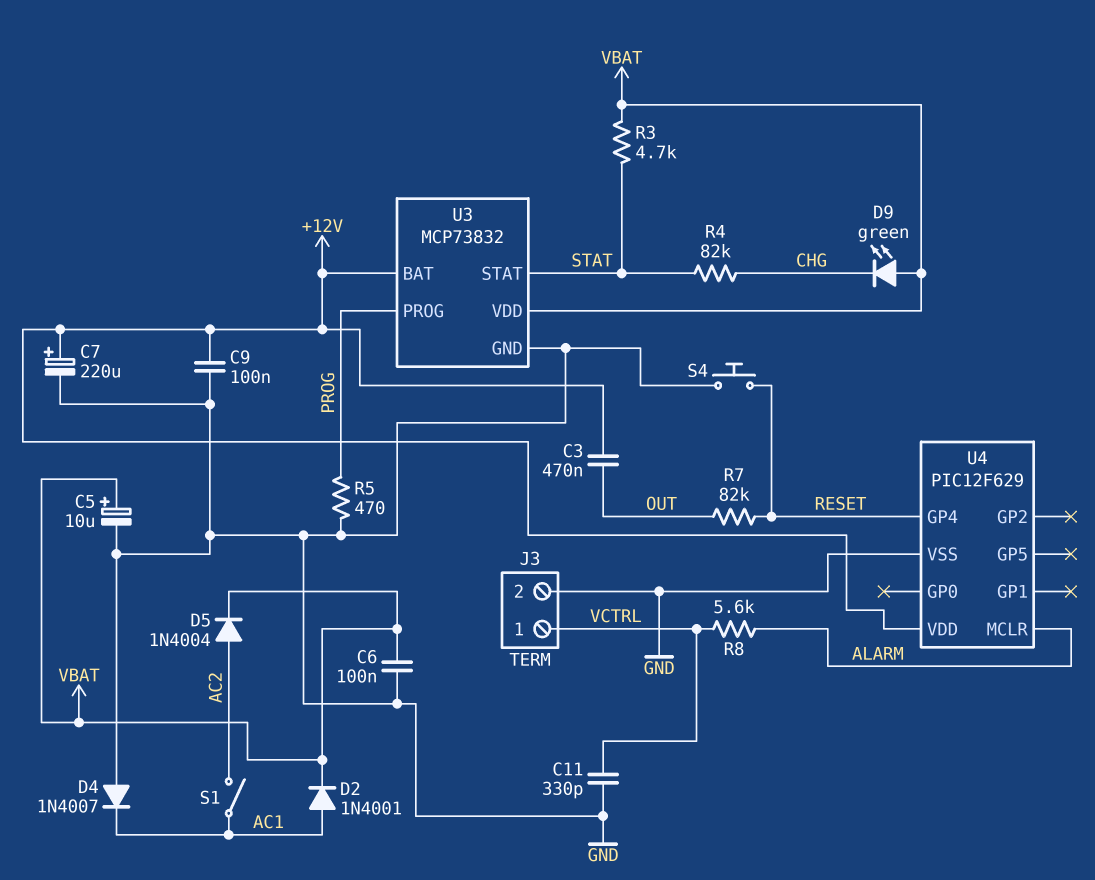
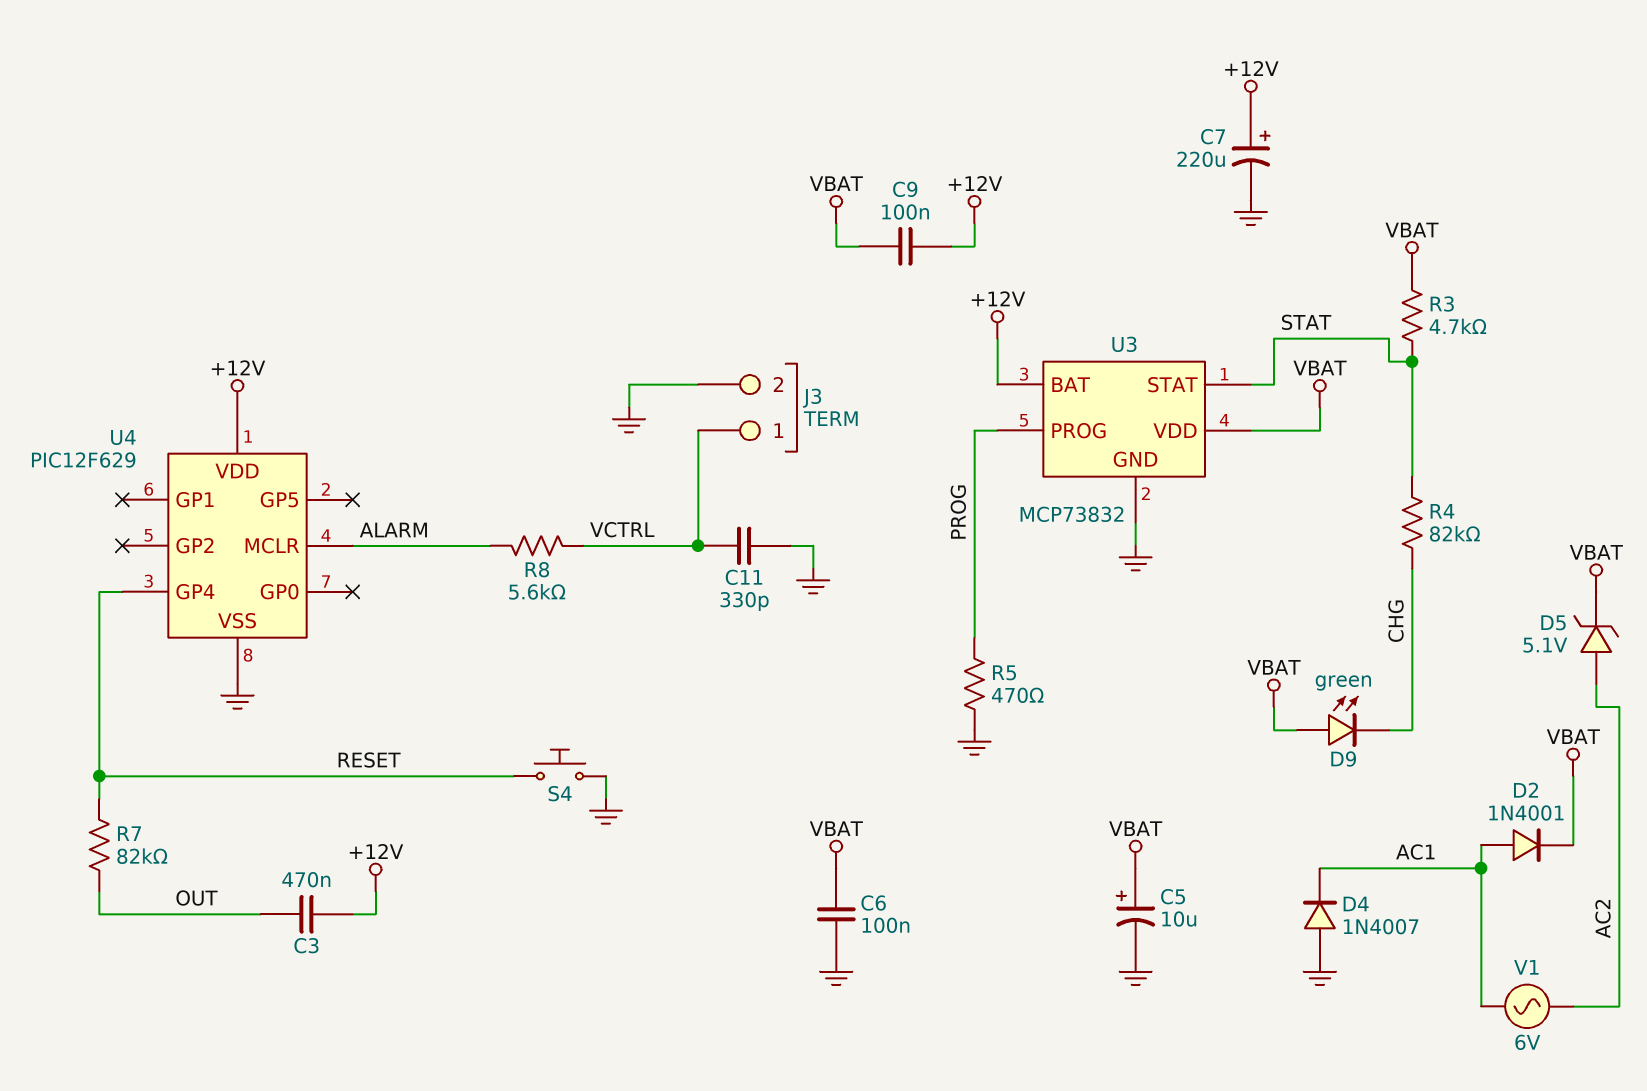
C9: 100nF (+12V, GND) -> 100nF (+12V, VBAT)
D5: diode 1N4004 (A AC2, K VBAT) -> zener 5.1V (A AC2, K VBAT)
S1: switch (AC1, AC2) -> none
V1: none -> AC 6V (AC1, AC2)

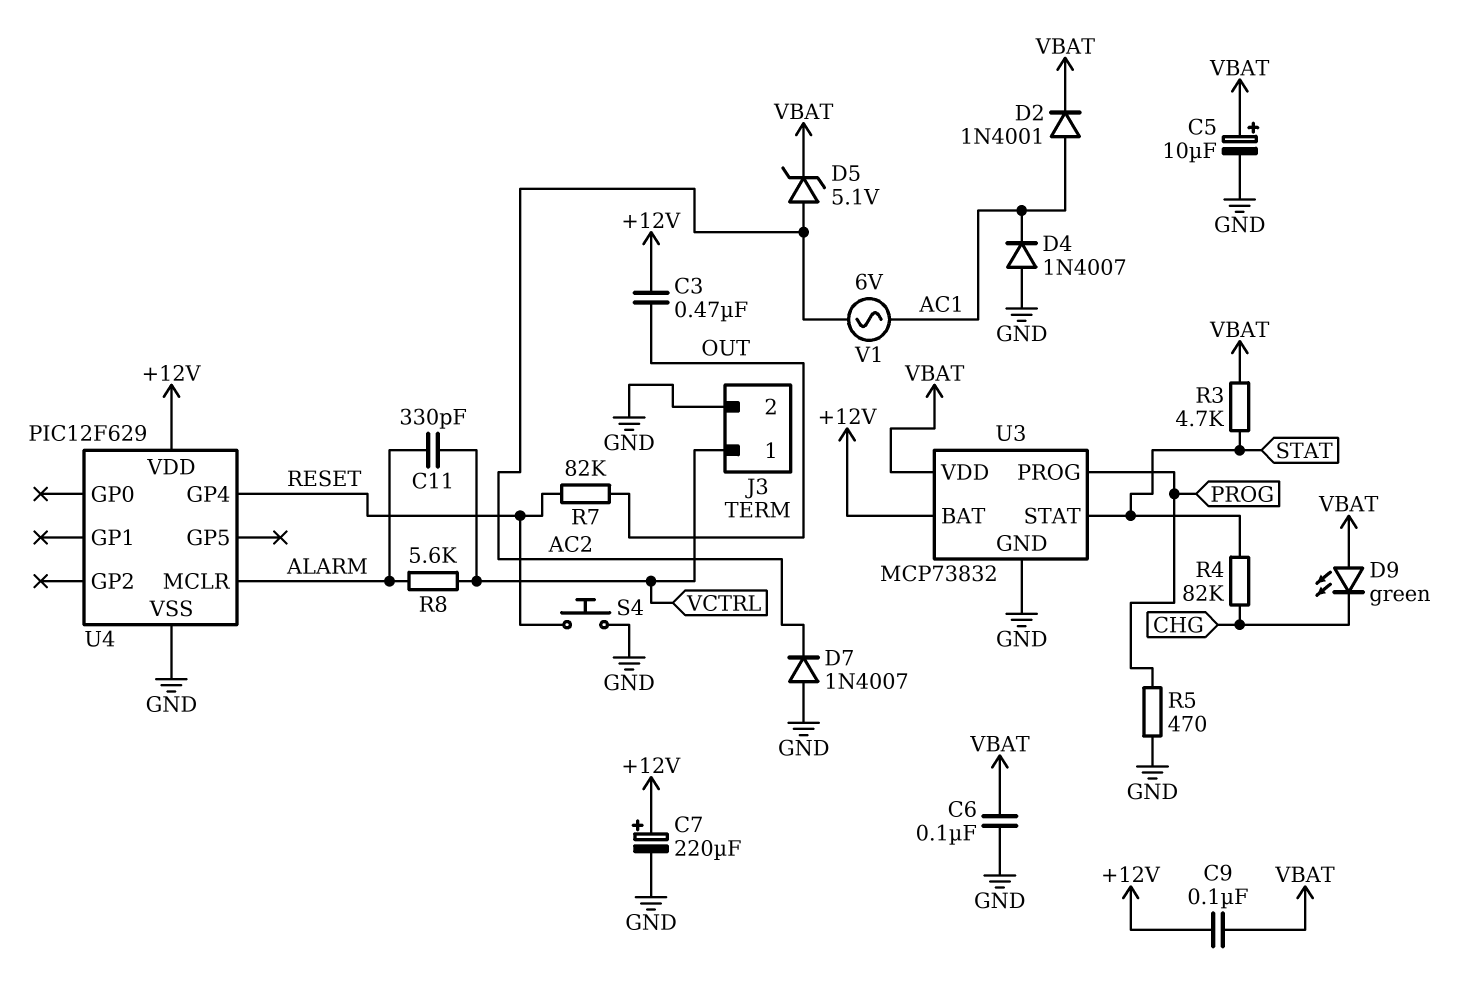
C11: 330pF (GND, VCTRL) -> 330pF (ALARM, VCTRL)
D7: none -> diode 1N4007 (A GND, K AC2)

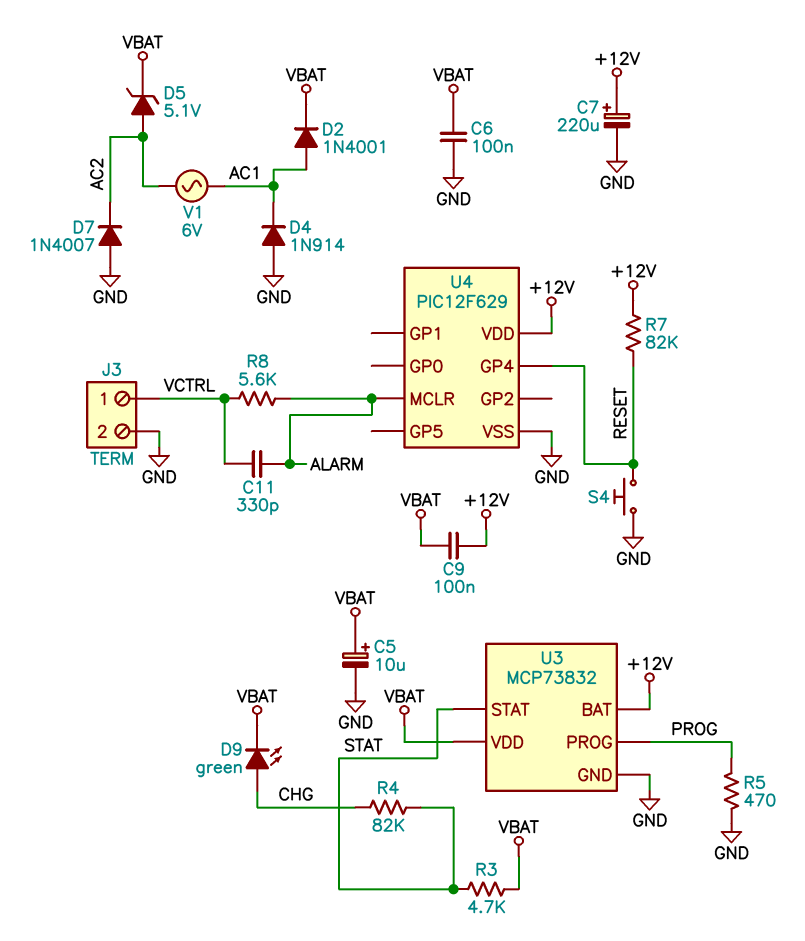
C3: 470nF (+12V, OUT) -> none
D4: diode 1N4007 (A GND, K AC1) -> diode 1N914 (A GND, K AC1)
D9: LED green (A VBAT, K CHG) -> LED green (A CHG, K VBAT)
R7: 82k (OUT, RESET) -> 82k (+12V, RESET)

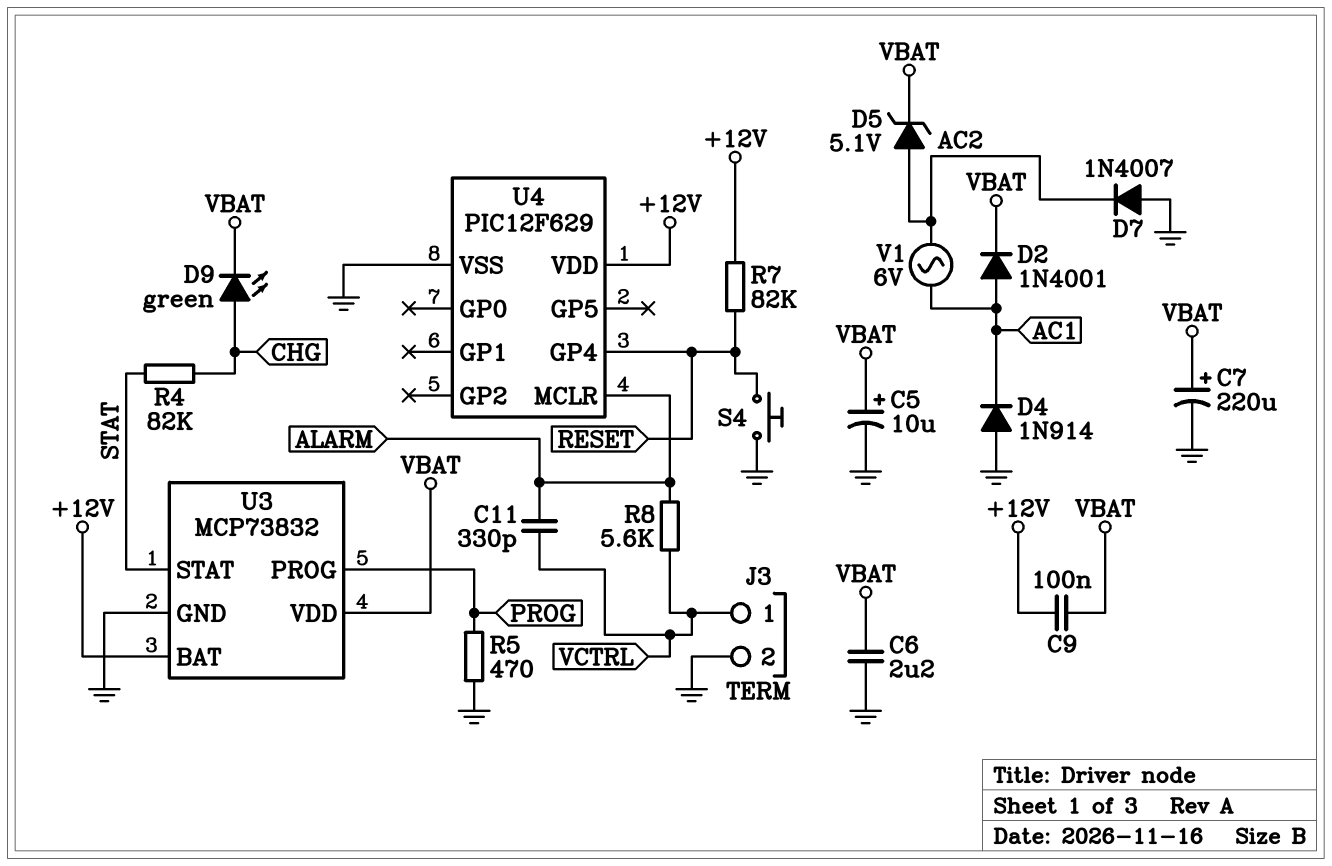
C6: 100nF (GND, VBAT) -> 2.2uF (GND, VBAT)
C7: 220uF (plus +12V, minus GND) -> 220uF (plus VBAT, minus GND)
R3: 4.7k (STAT, VBAT) -> none

